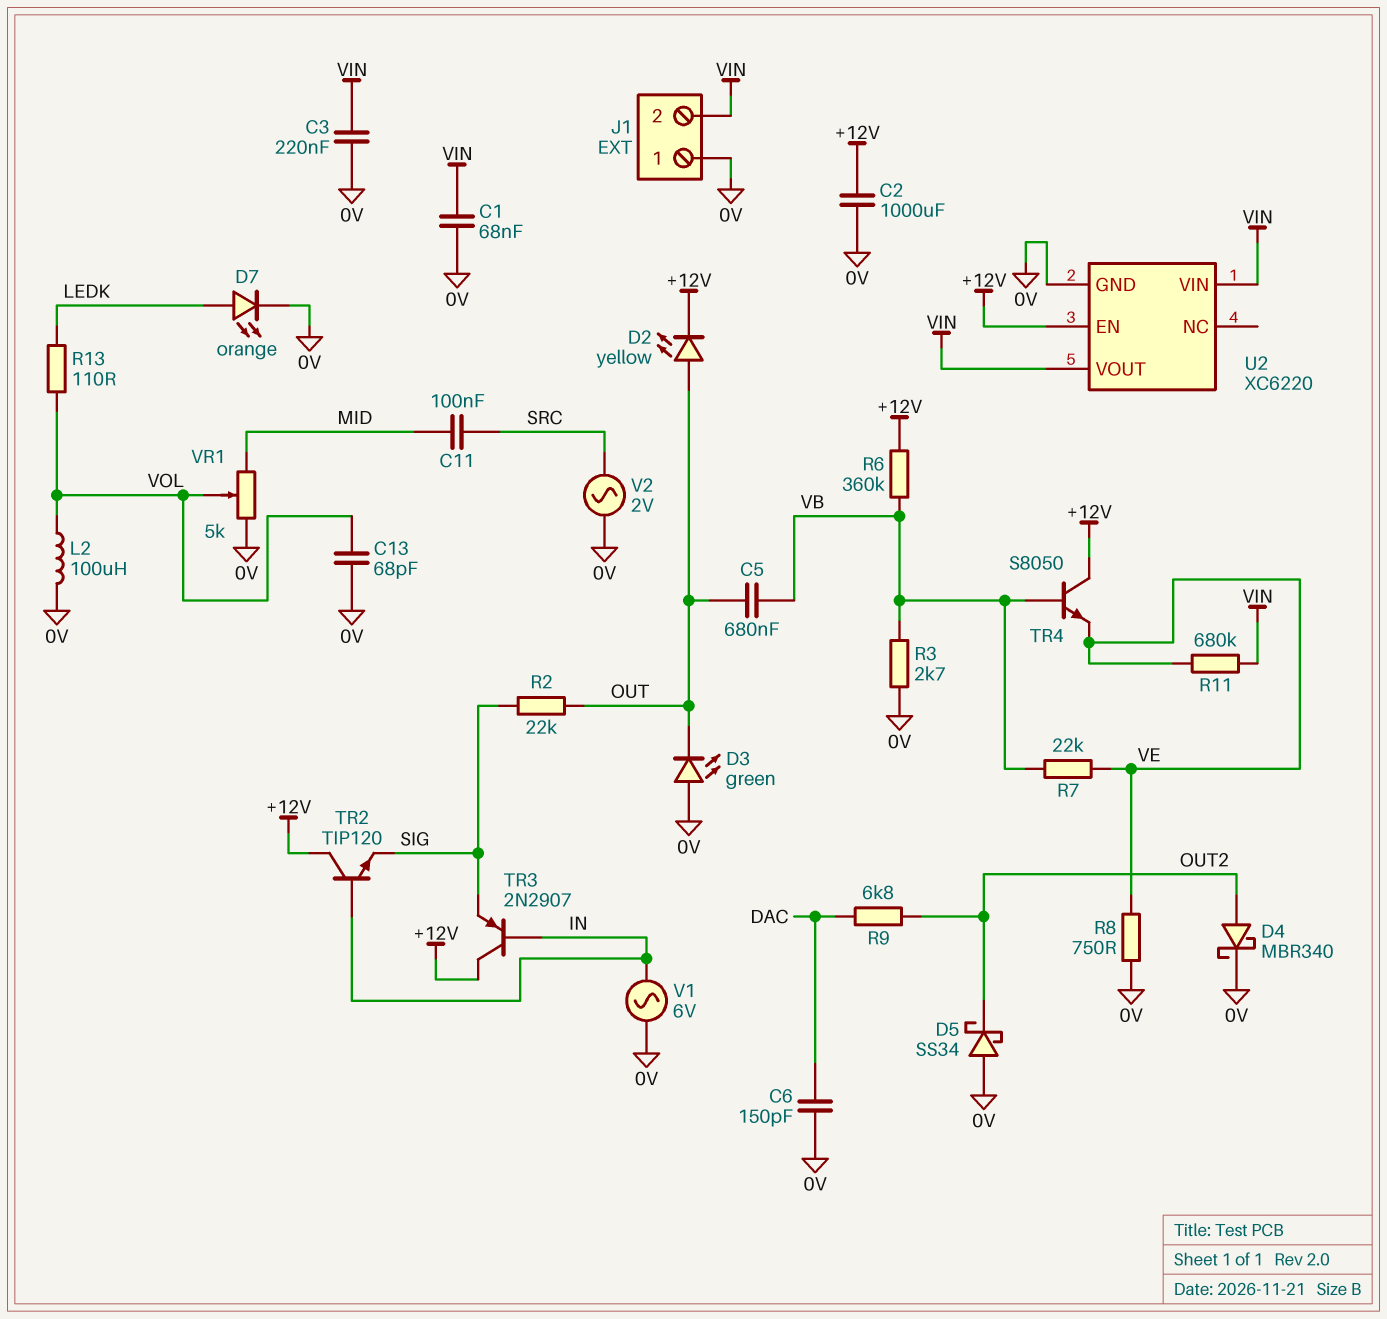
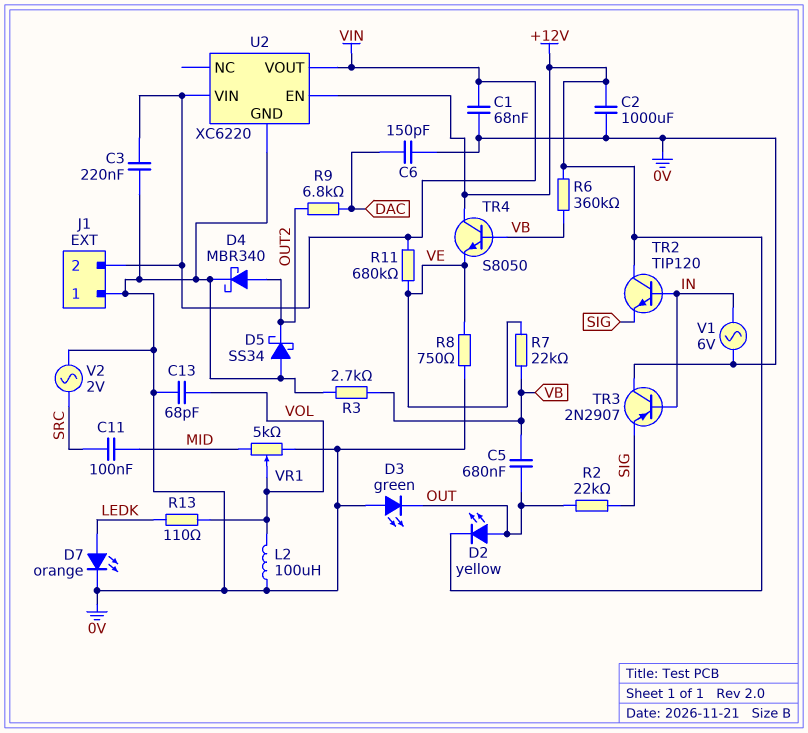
TR3: PNP 2N2907 (B IN, C +12V, E SIG) -> PNP 2N2907 (B IN, C 0V, E SIG)

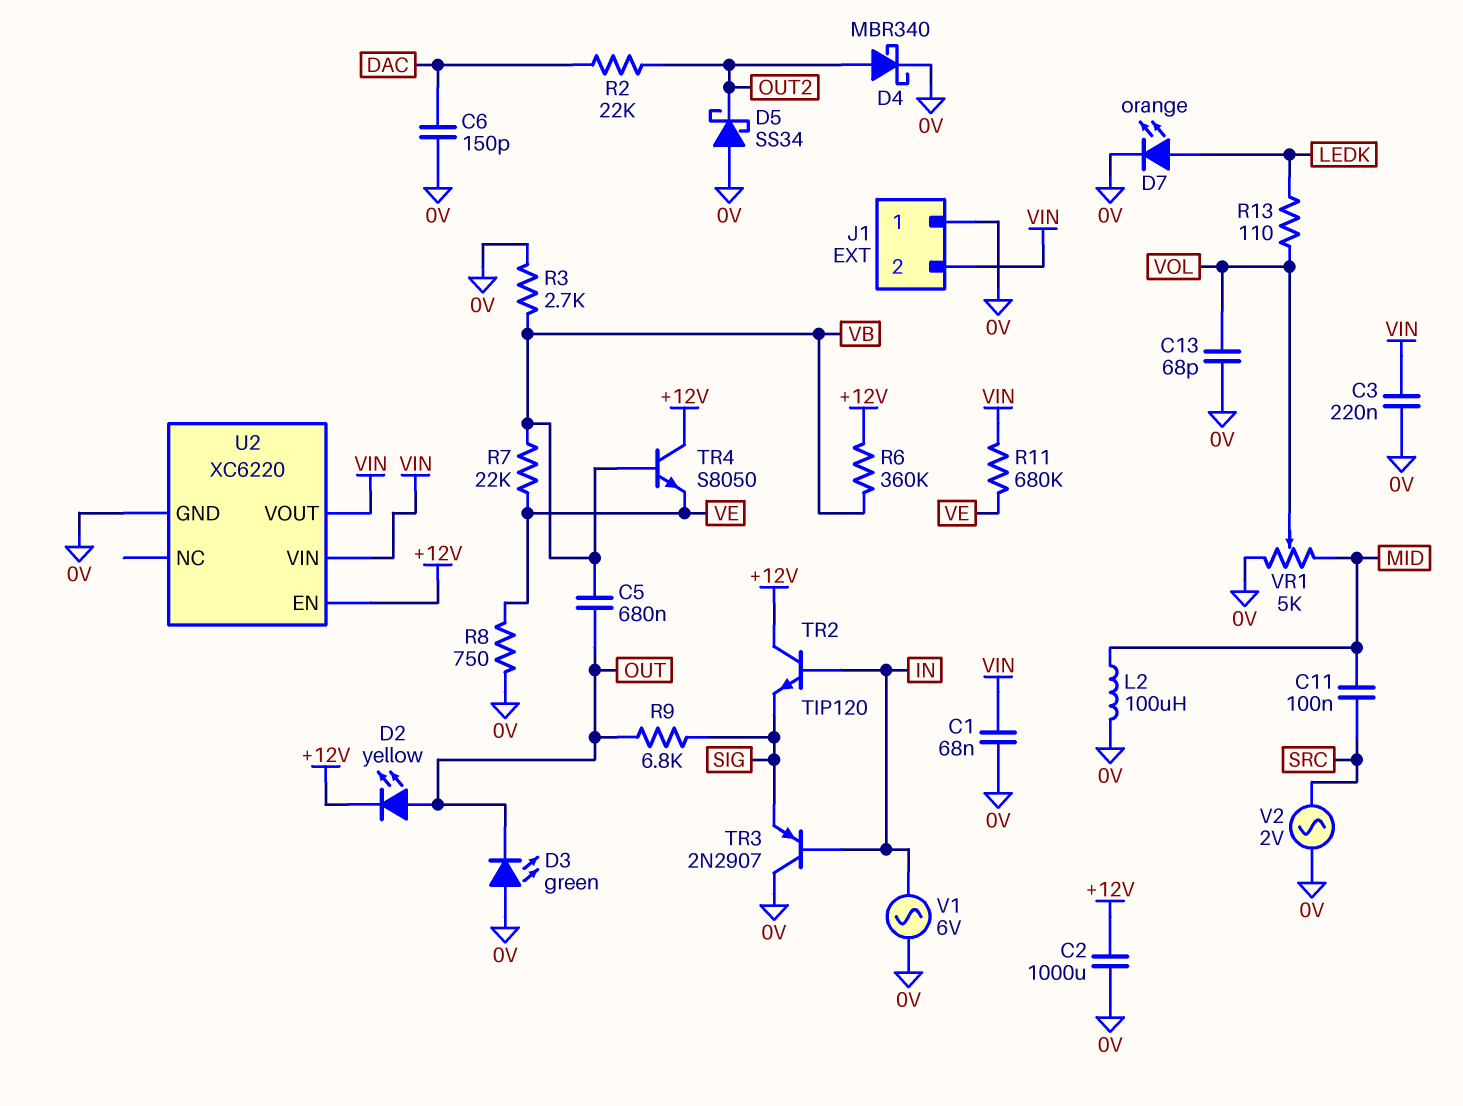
L2: 100uH (0V, VOL) -> 100uH (0V, MID)
R2: 22k (OUT, SIG) -> 22k (DAC, OUT2)
R9: 6.8k (DAC, OUT2) -> 6.8k (OUT, SIG)

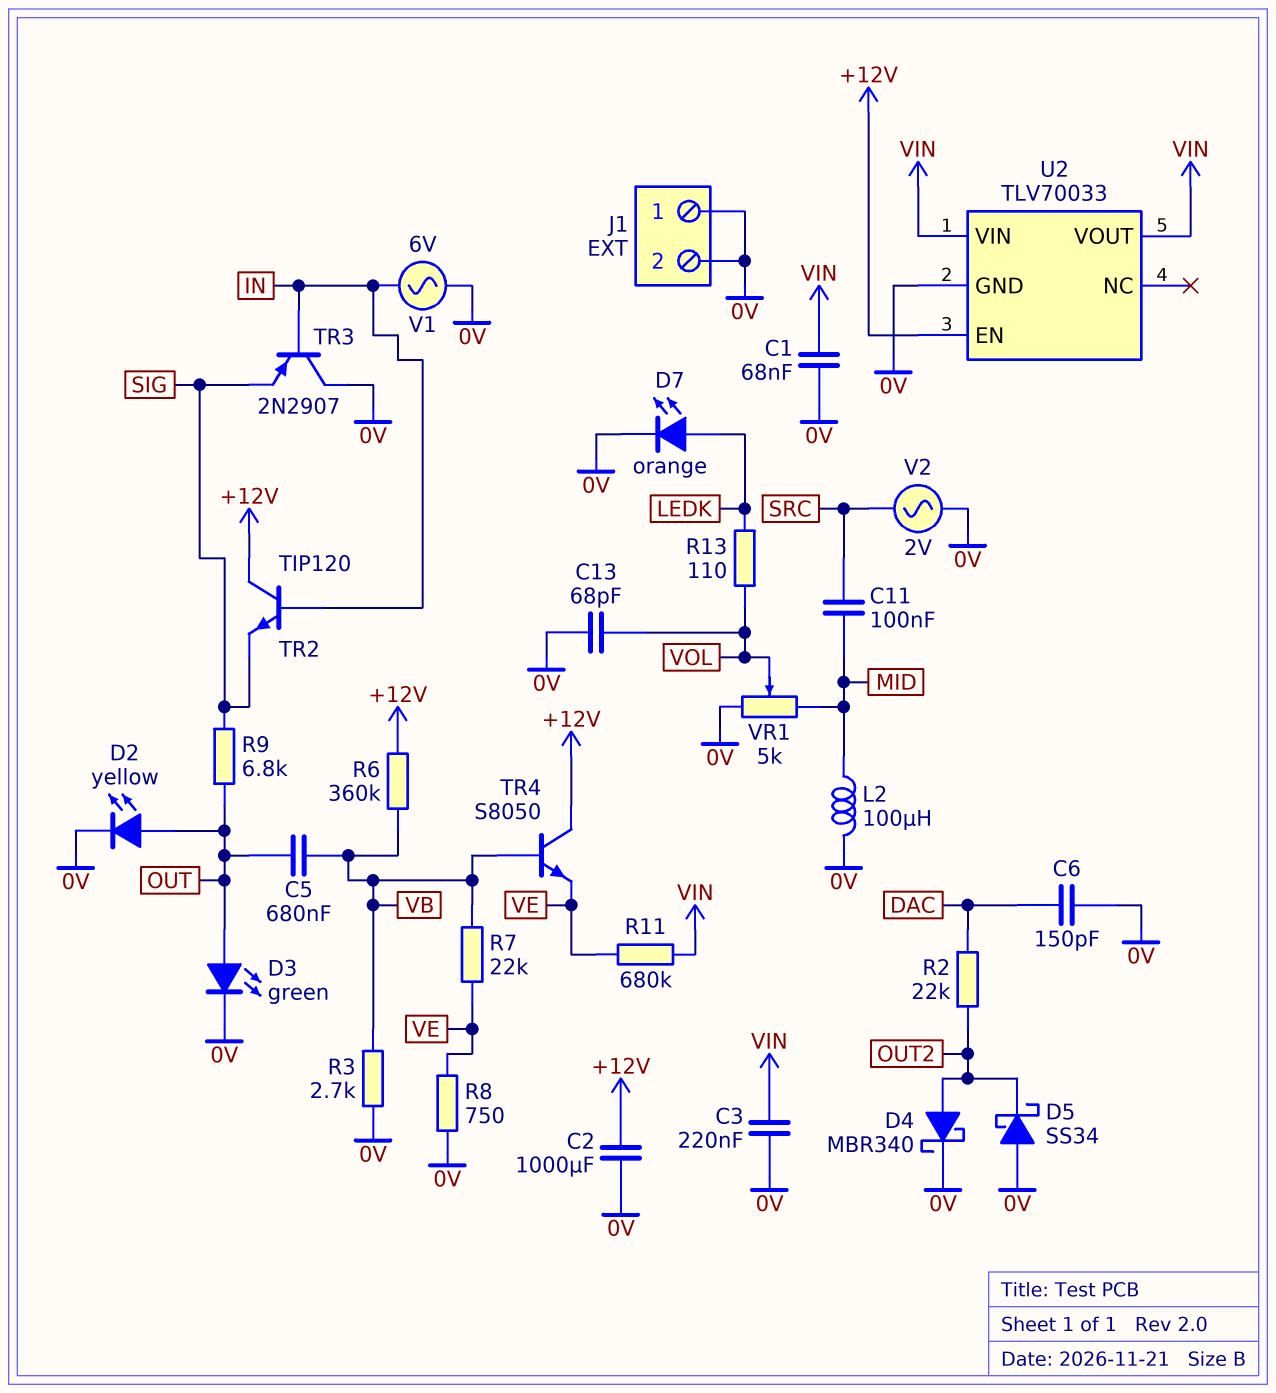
D2: LED yellow (A OUT, K +12V) -> LED yellow (A OUT, K 0V)
D3: LED green (A 0V, K OUT) -> LED green (A OUT, K 0V)
J1 pin 2: VIN -> 0V
U2: XC6220 -> TLV70033

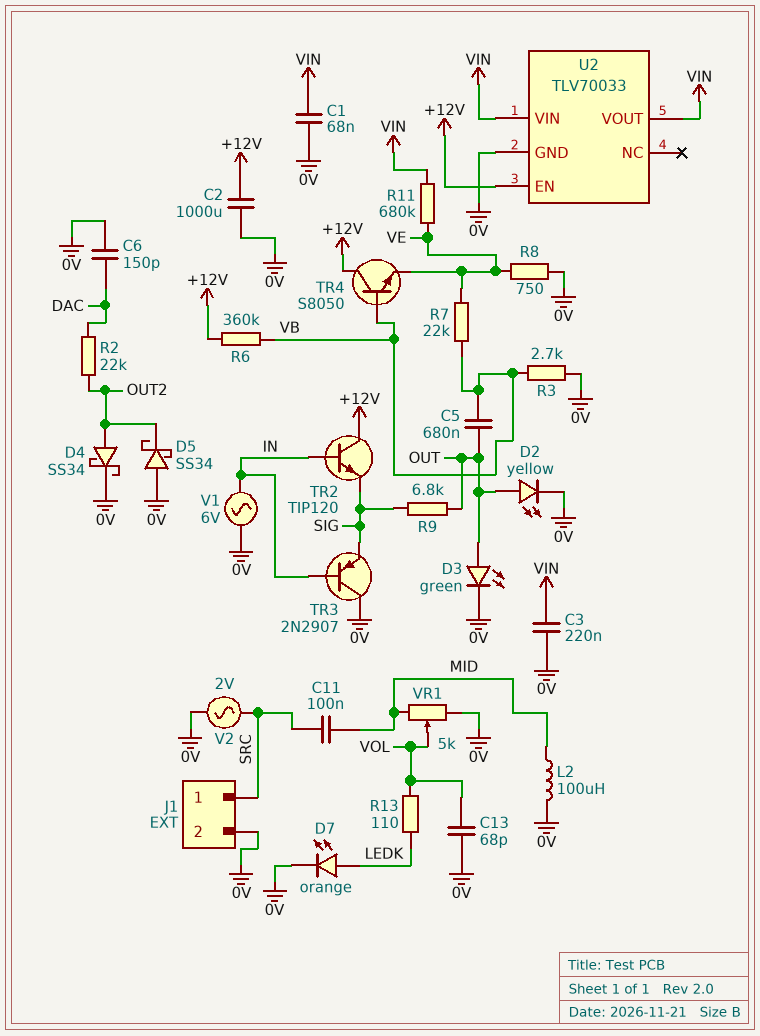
D4: schottky MBR340 (A OUT2, K 0V) -> schottky SS34 (A OUT2, K 0V)
J1 pin 1: 0V -> SRC

